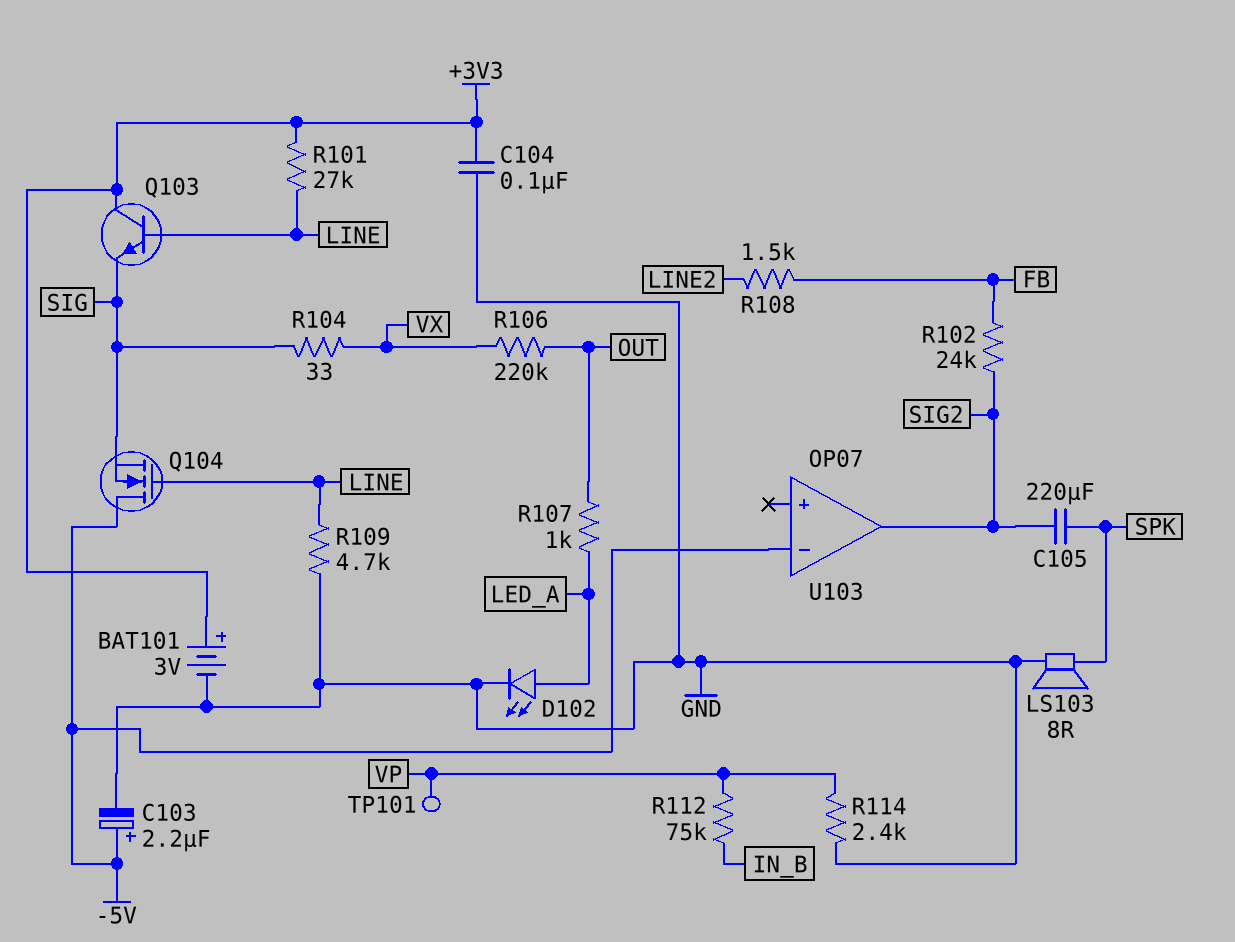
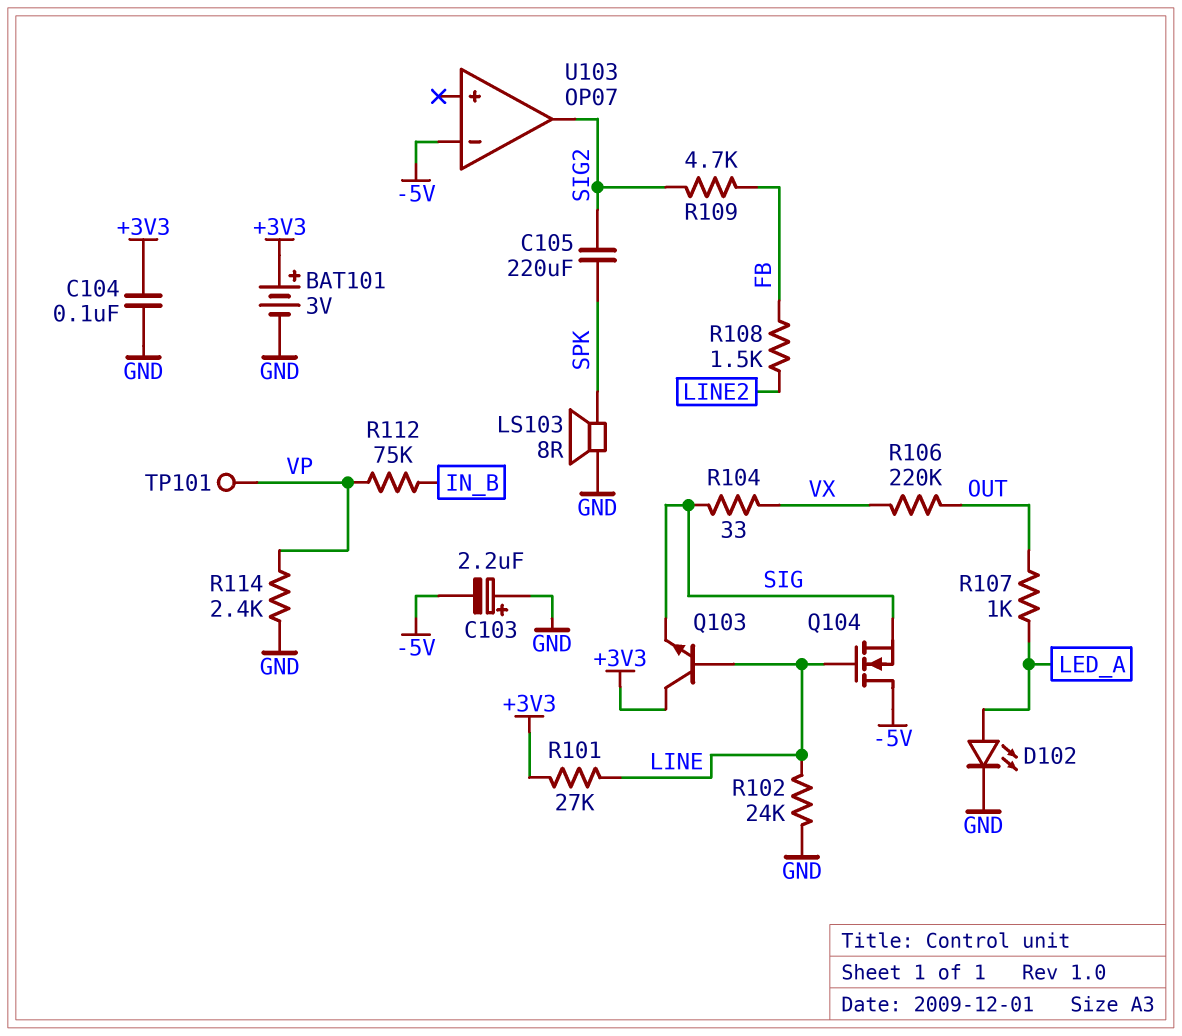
C103: 2.2uF (plus -5V, minus GND) -> 2.2uF (plus GND, minus -5V)
R102: 24k (FB, SIG2) -> 24k (GND, LINE)
R109: 4.7k (GND, LINE) -> 4.7k (FB, SIG2)

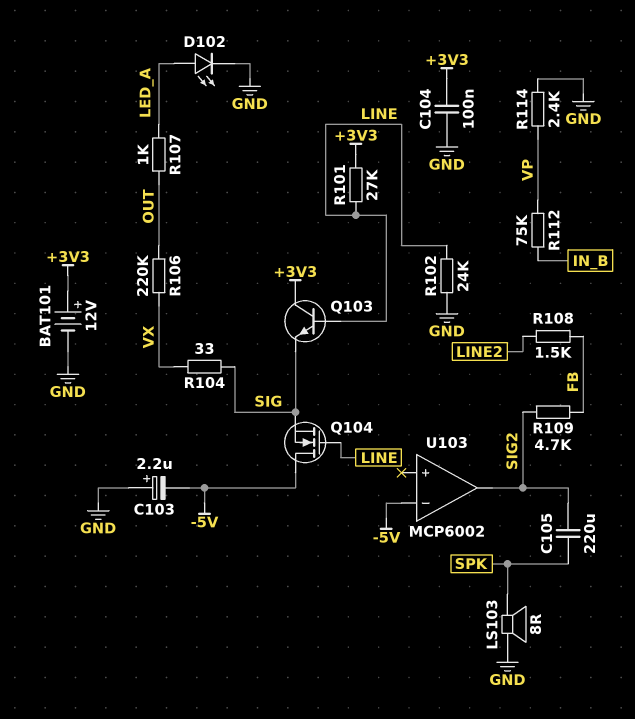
BAT101: 3V (plus +3V3, minus GND) -> 12V (plus +3V3, minus GND)
TP101: test point (VP) -> none
U103: OP07 -> MCP6002

